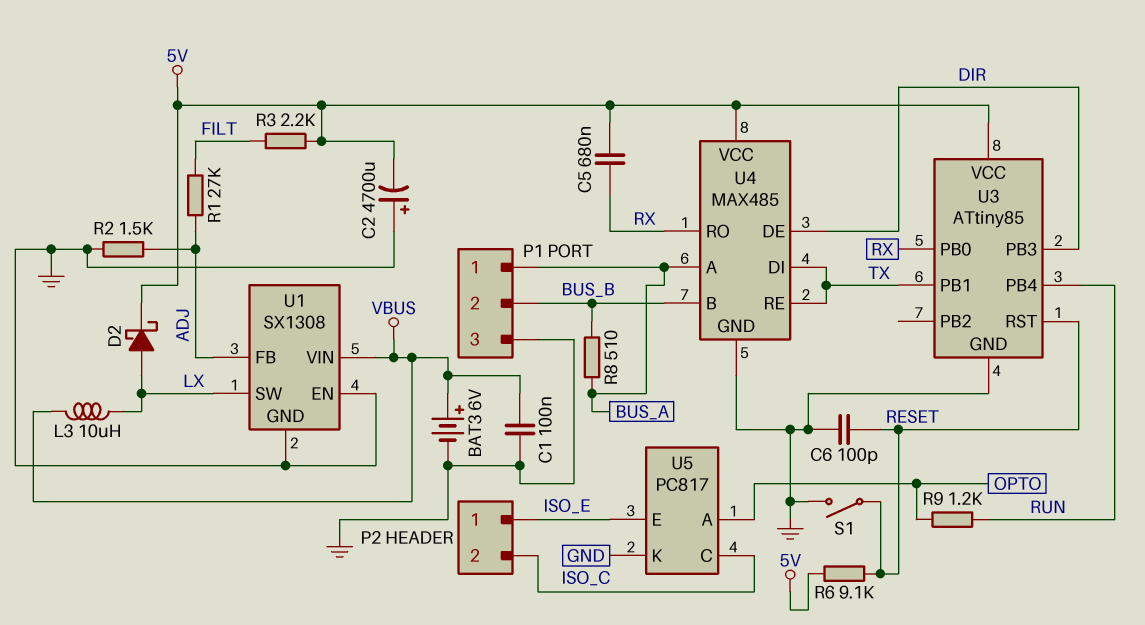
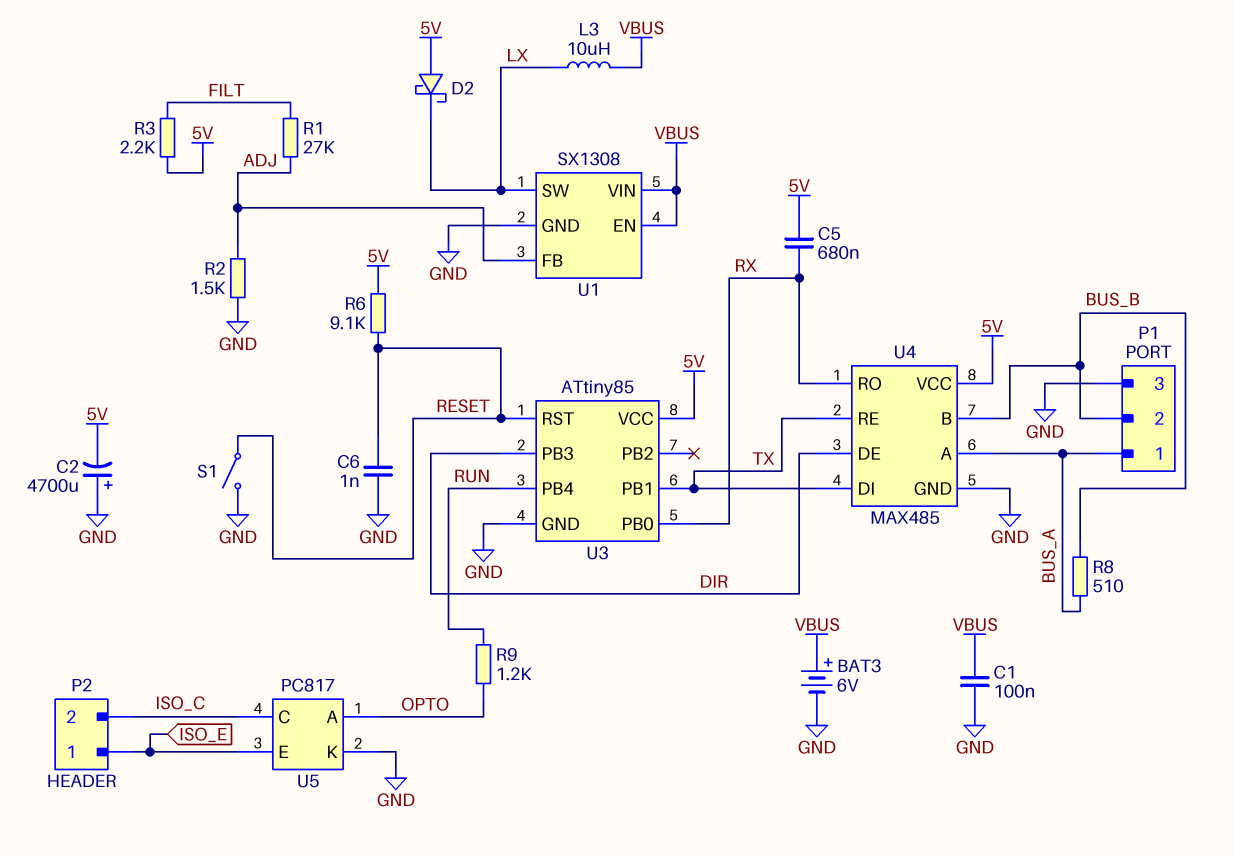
C6: 100pF (GND, RESET) -> 1nF (GND, RESET)
D2: schottky (A LX, K 5V) -> schottky (A 5V, K LX)
U1 pin EN: GND -> VBUS

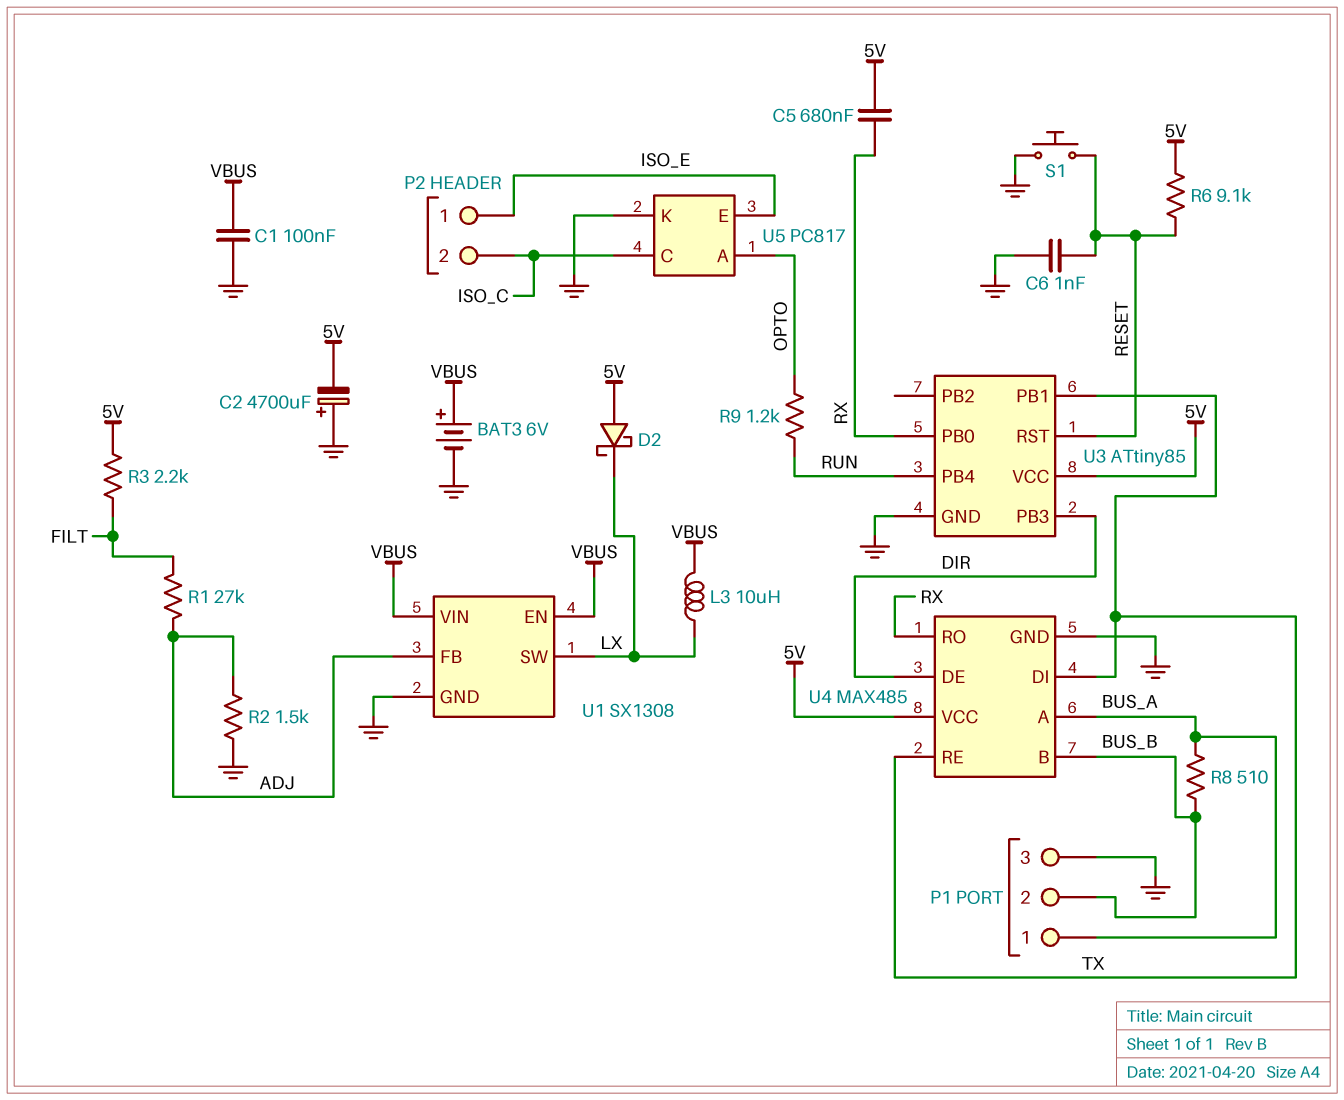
S1: switch (GND, RESET) -> button (GND, RESET)

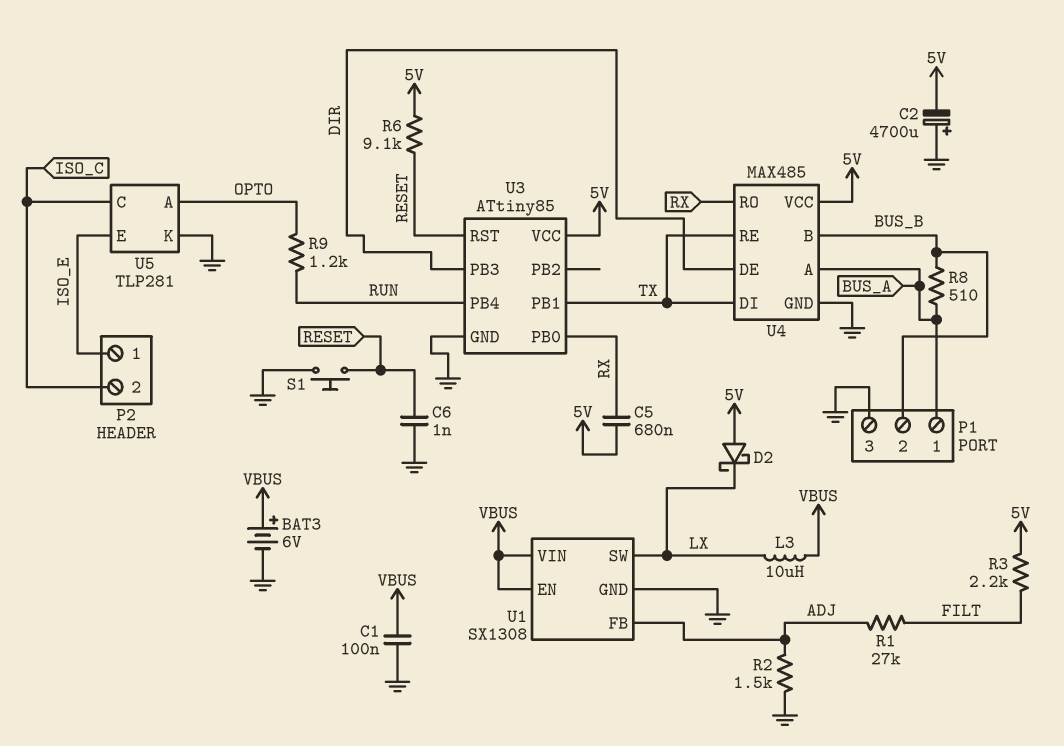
U5: PC817 -> TLP281

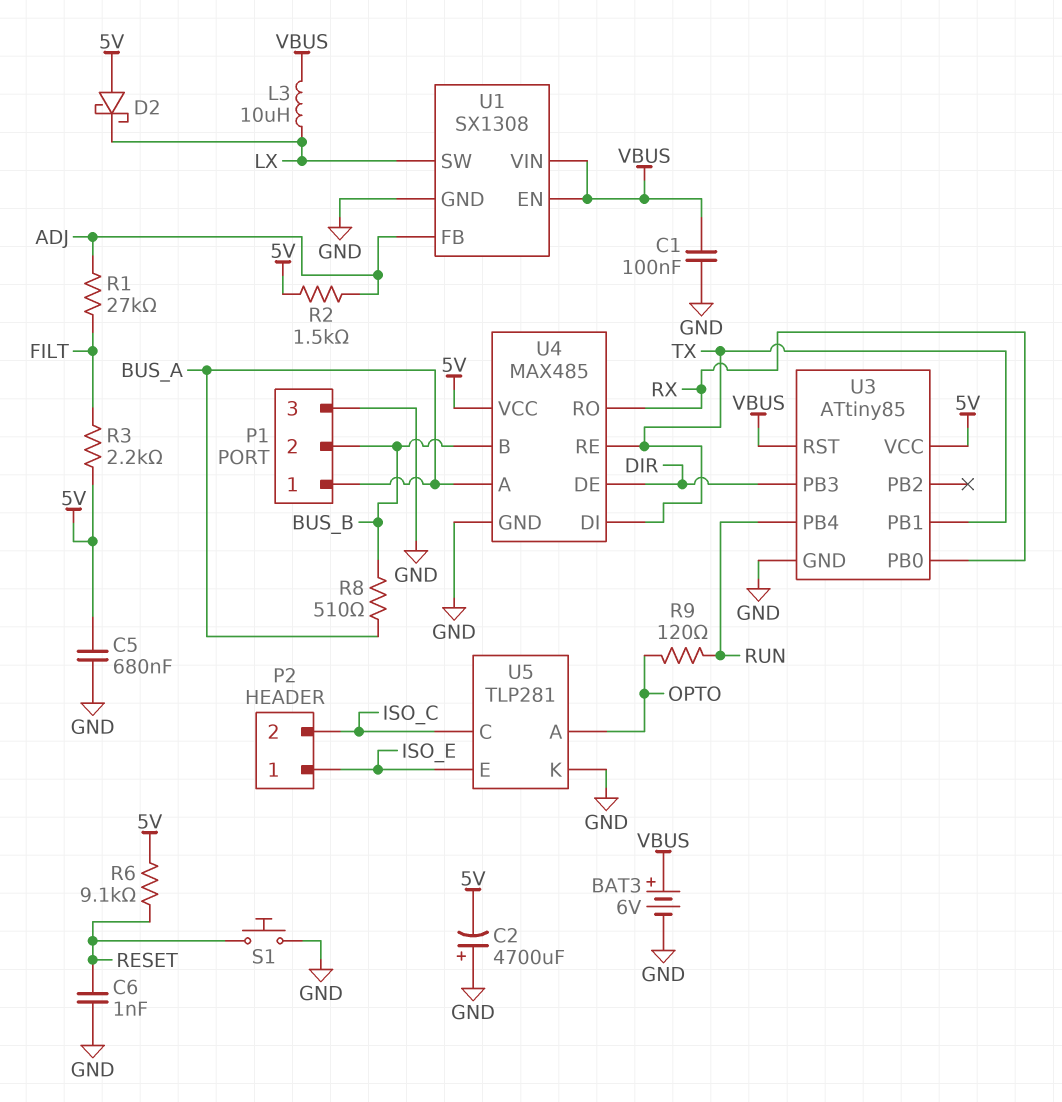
C5: 680nF (5V, RX) -> 680nF (5V, GND)
R2: 1.5k (ADJ, GND) -> 1.5k (5V, ADJ)
R9: 1.2k (OPTO, RUN) -> 120 (OPTO, RUN)
U3 pin RST: RESET -> VBUS

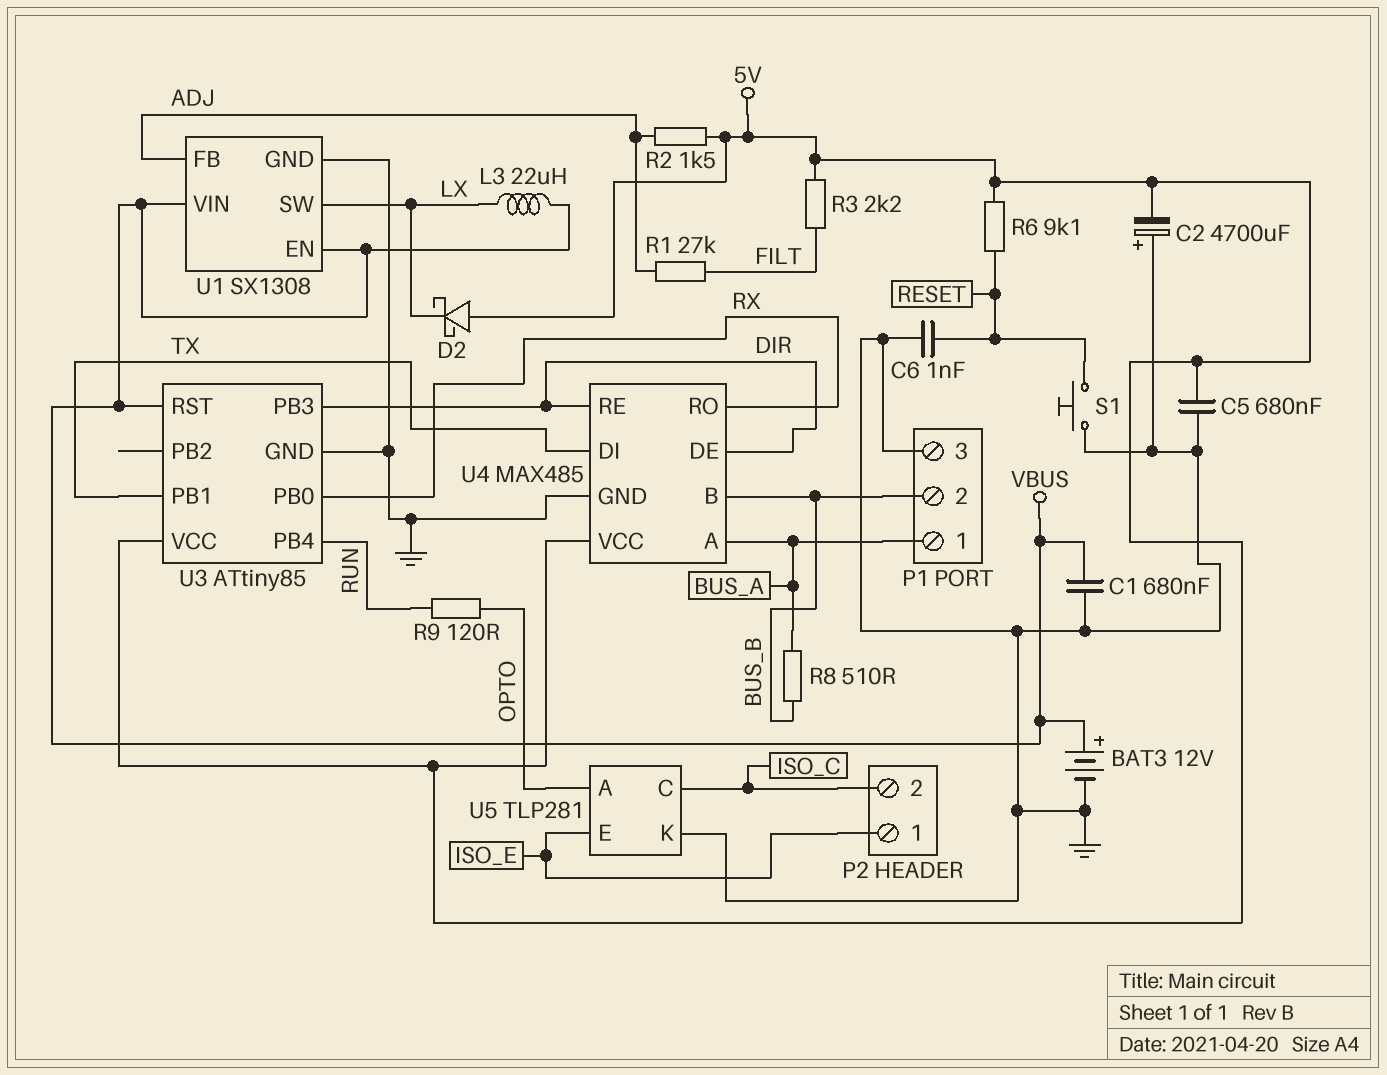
BAT3: 6V (plus VBUS, minus GND) -> 12V (plus VBUS, minus GND)
C1: 100nF (GND, VBUS) -> 680nF (GND, VBUS)
L3: 10uH (LX, VBUS) -> 22uH (LX, VBUS)
U4 pin RE: TX -> DIR

